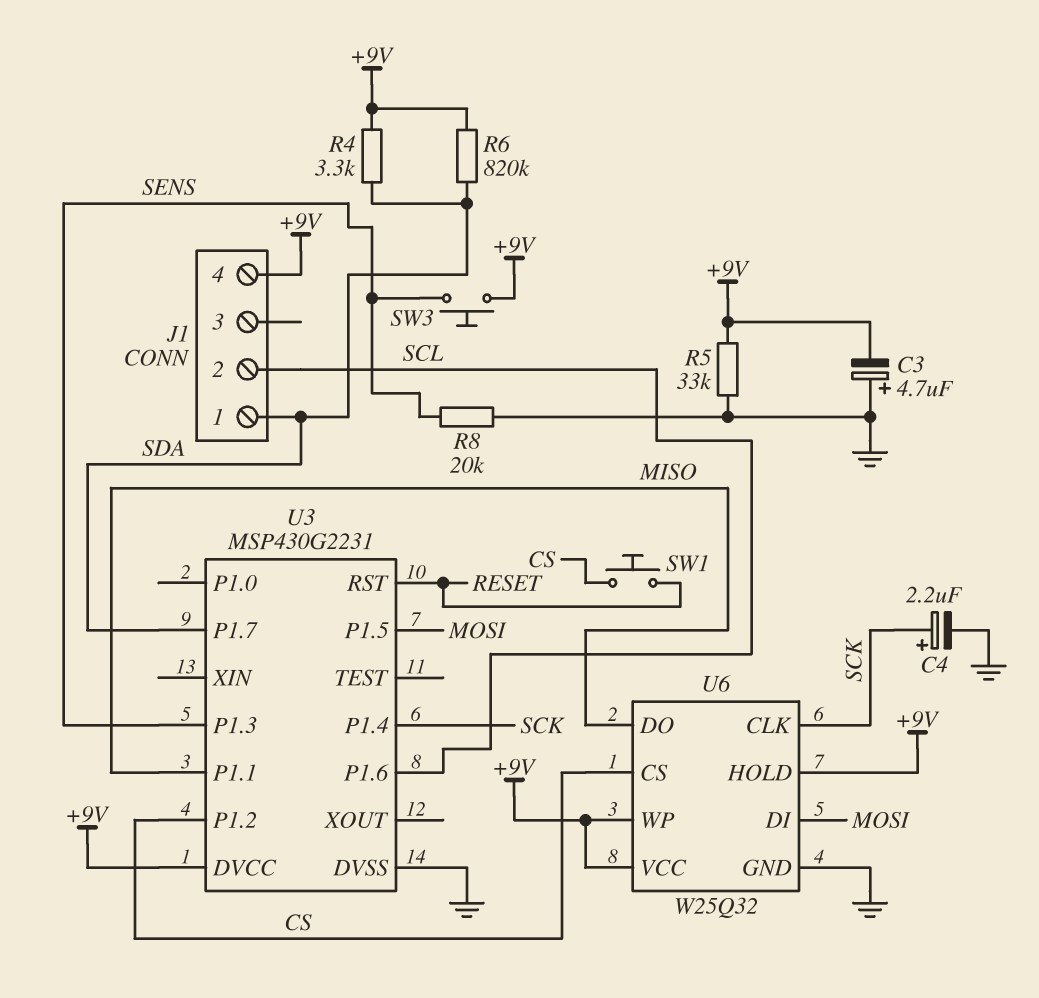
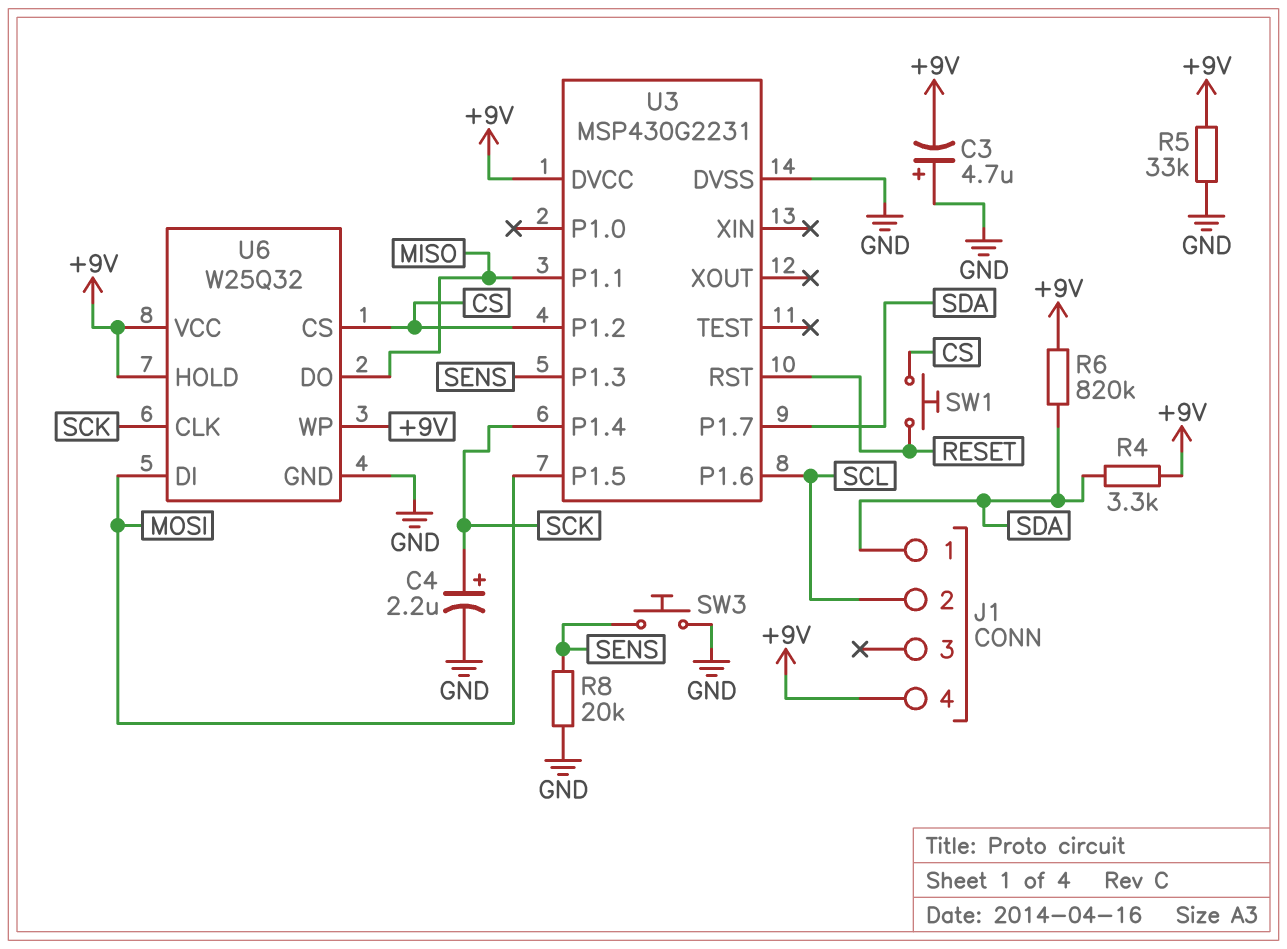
SW3: button (+9V, SENS) -> button (GND, SENS)

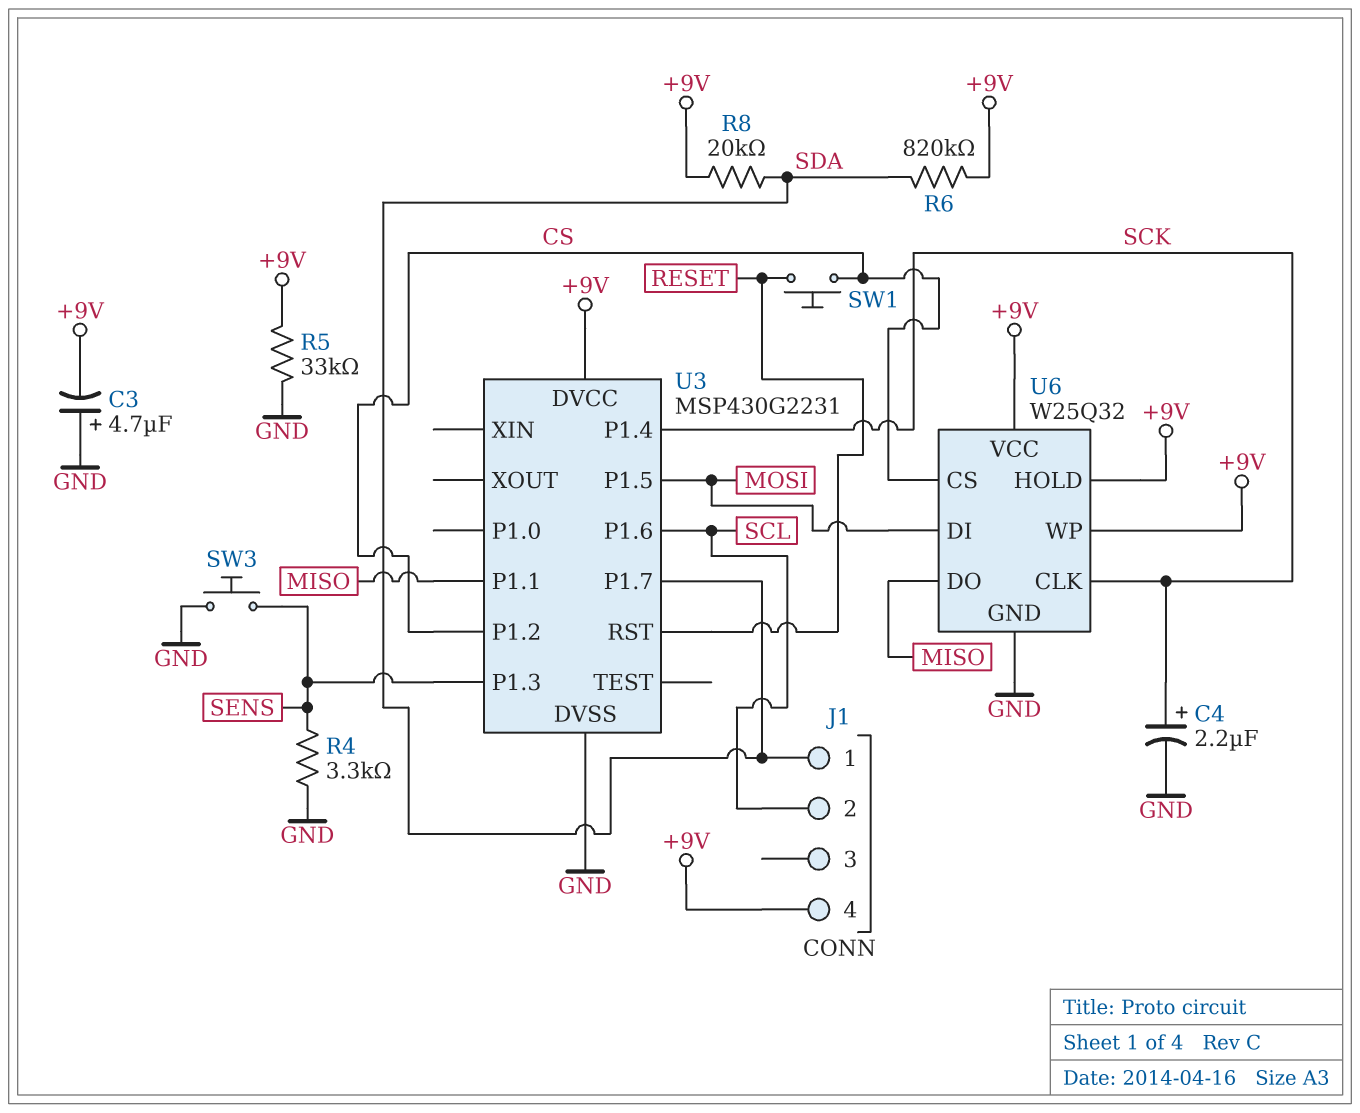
R4: 3.3k (+9V, SDA) -> 3.3k (GND, SENS)
R8: 20k (GND, SENS) -> 20k (+9V, SDA)

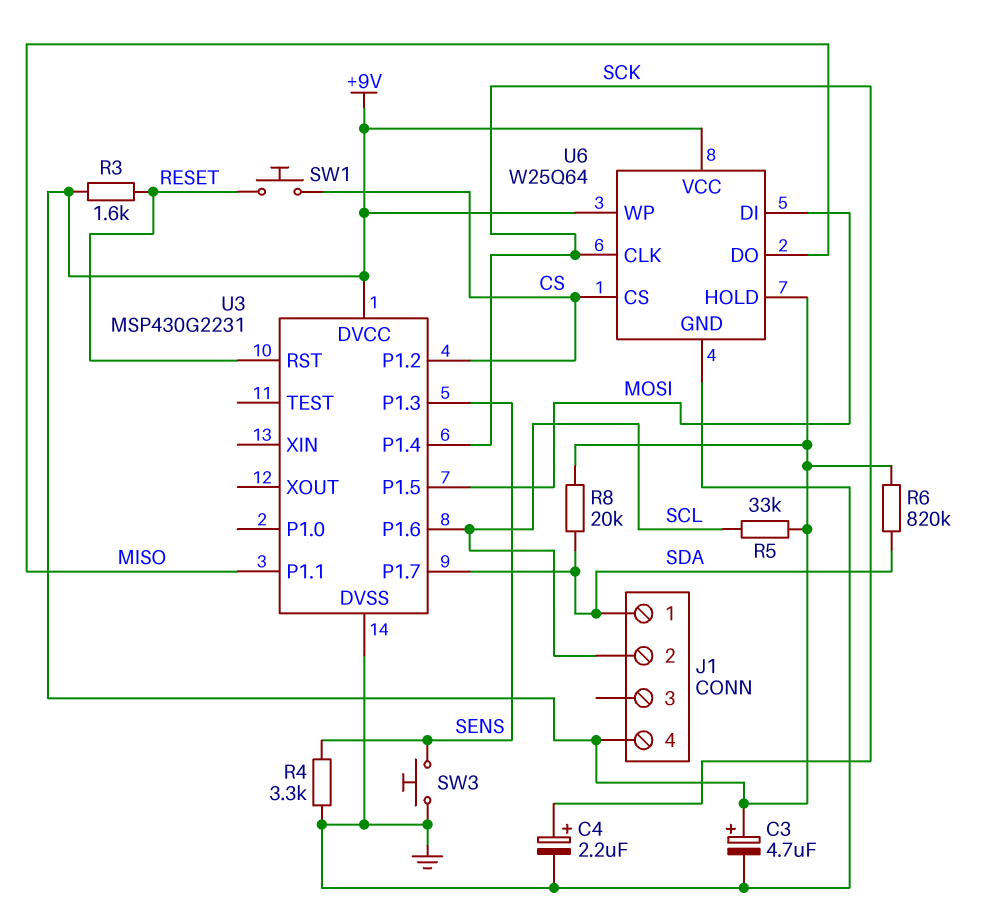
C3: 4.7uF (plus GND, minus +9V) -> 4.7uF (plus +9V, minus GND)
R3: none -> 1.6k (+9V, RESET)
R5: 33k (+9V, GND) -> 33k (+9V, SCL)
U6: W25Q32 -> W25Q64

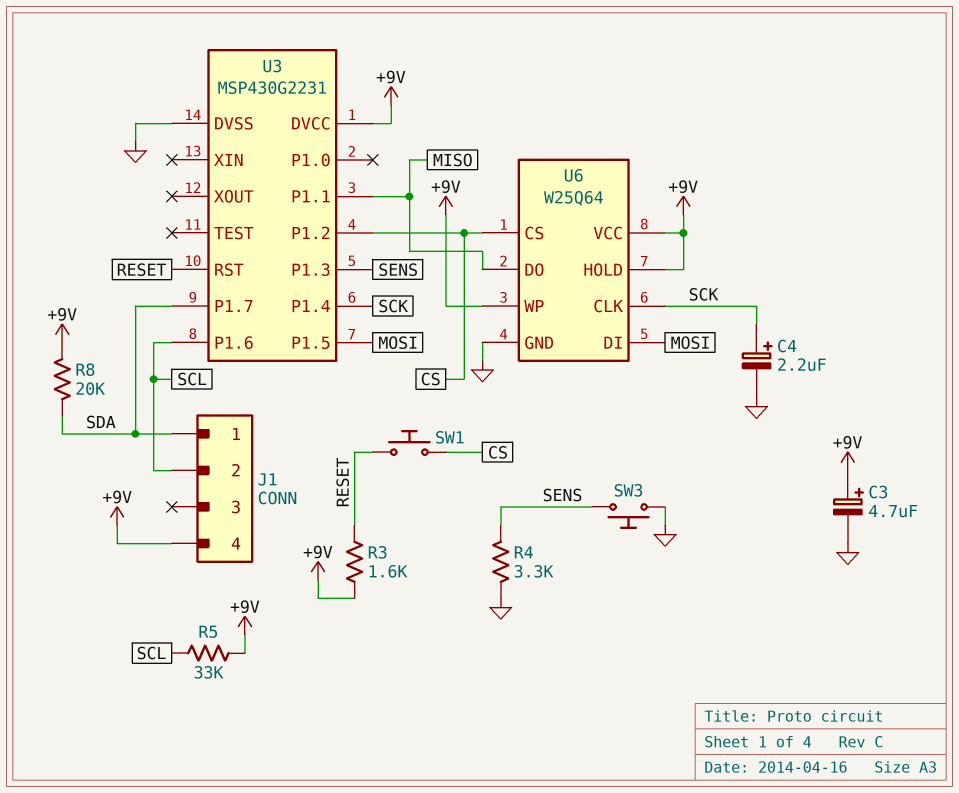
R6: 820k (+9V, SDA) -> none

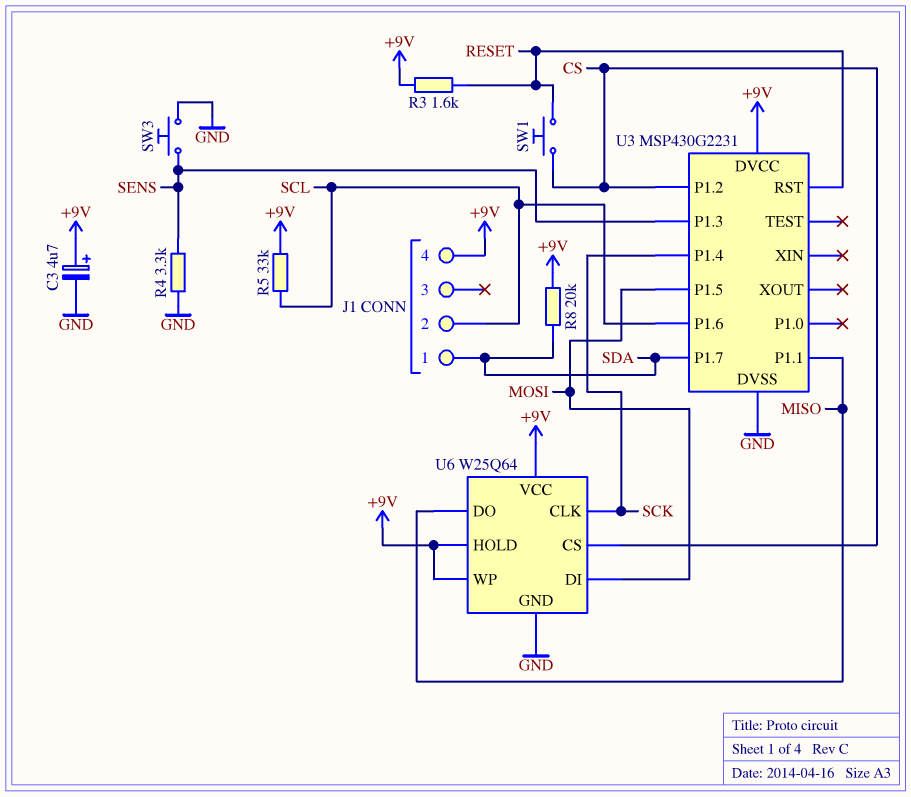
C4: 2.2uF (plus SCK, minus GND) -> none

